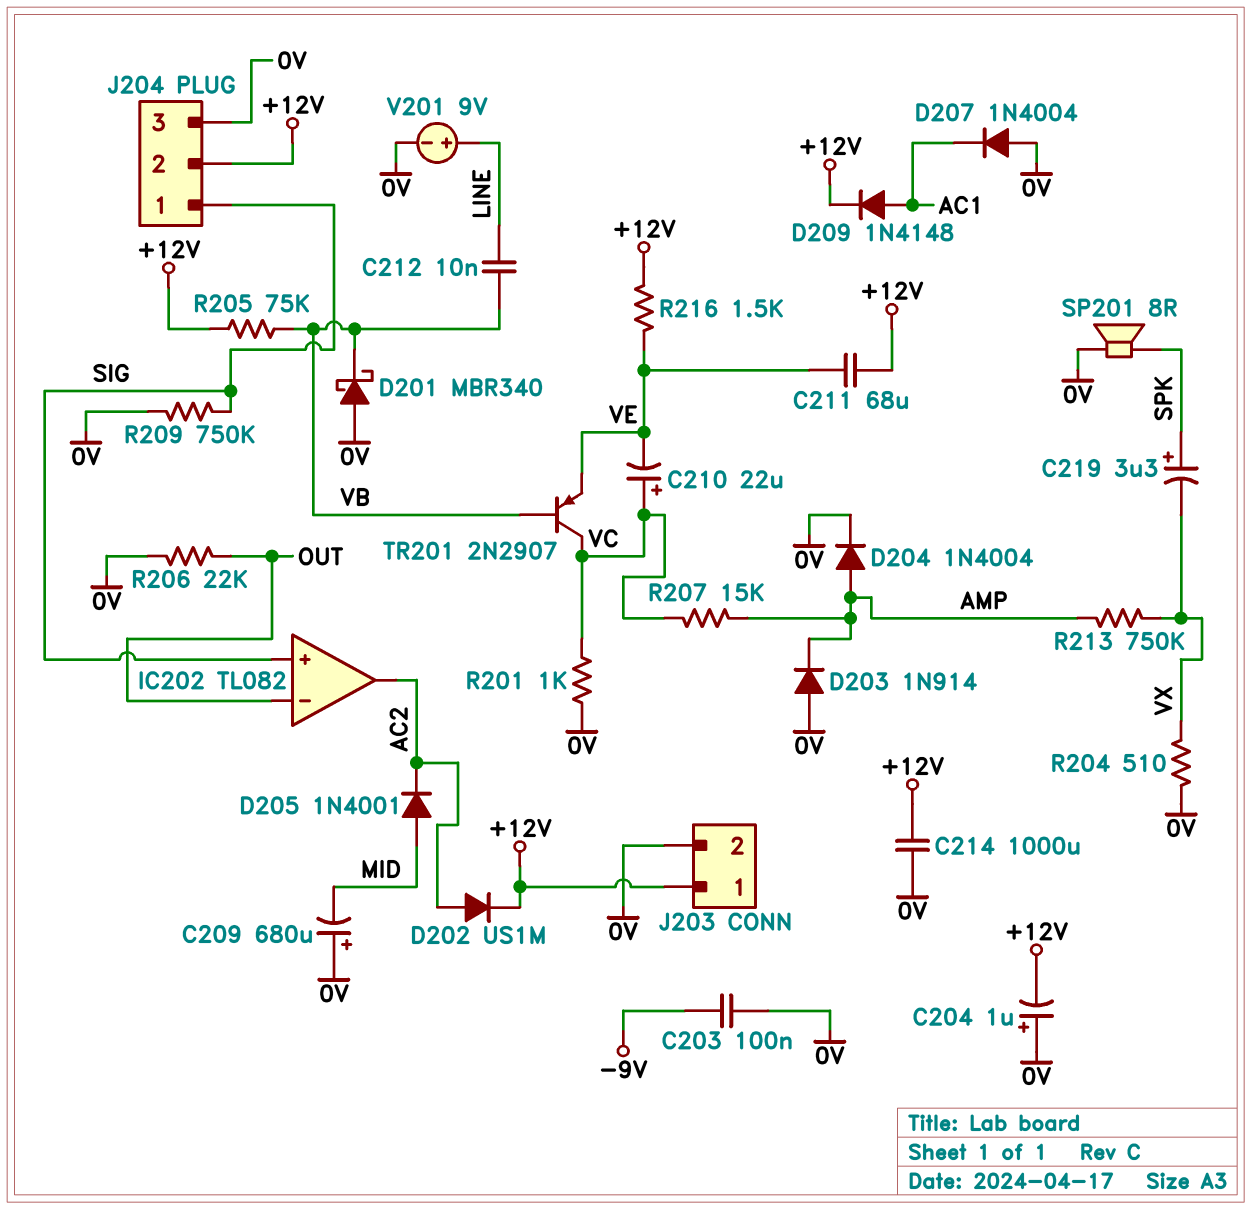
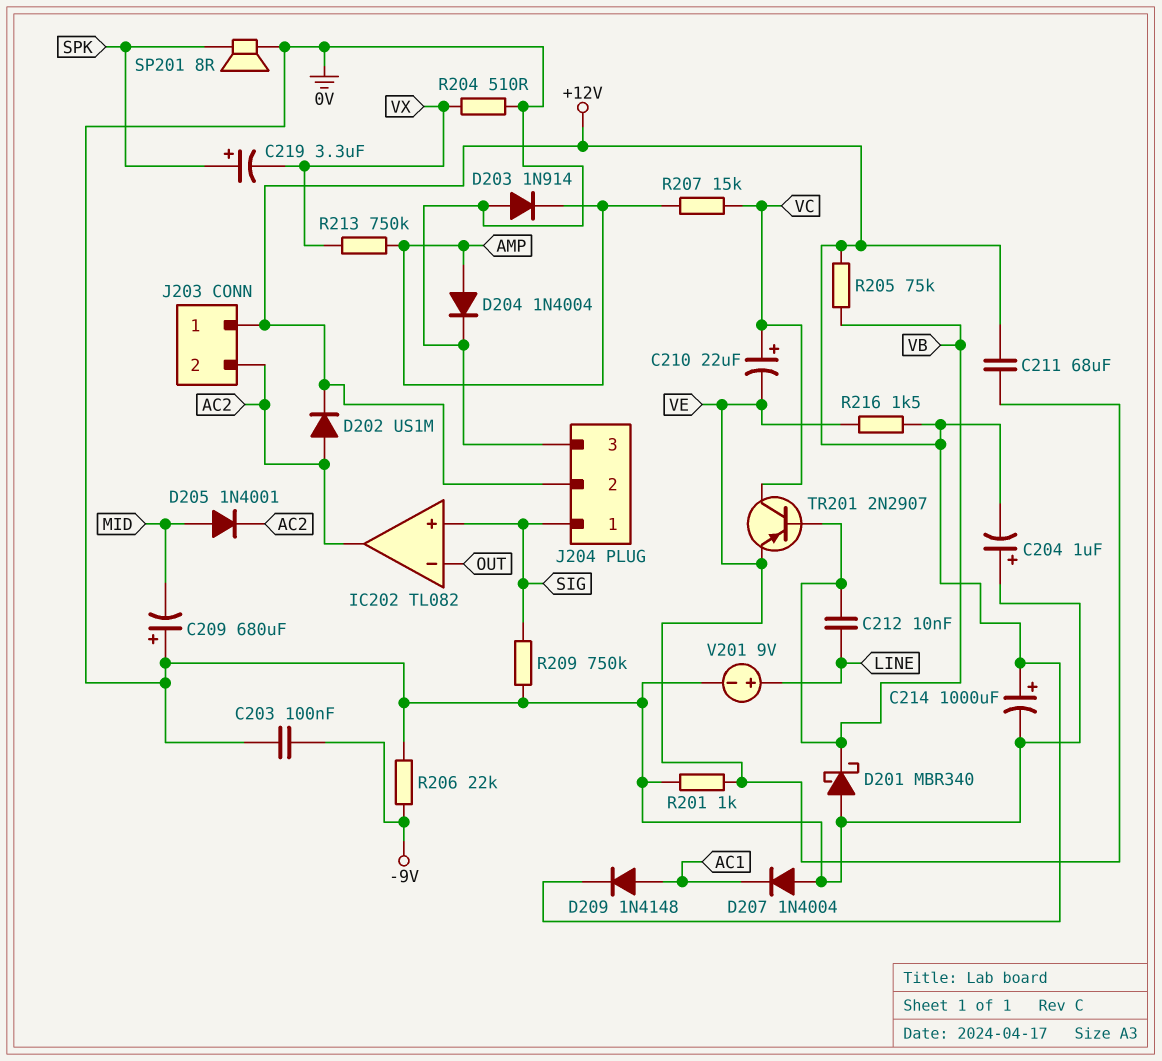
C214: 1000uF (+12V, 0V) -> 1000uF (plus +12V, minus 0V)
J203 pin 2: 0V -> AC2
R201: 1k (0V, VC) -> 1k (0V, VE)
R206: 22k (0V, OUT) -> 22k (-9V, 0V)

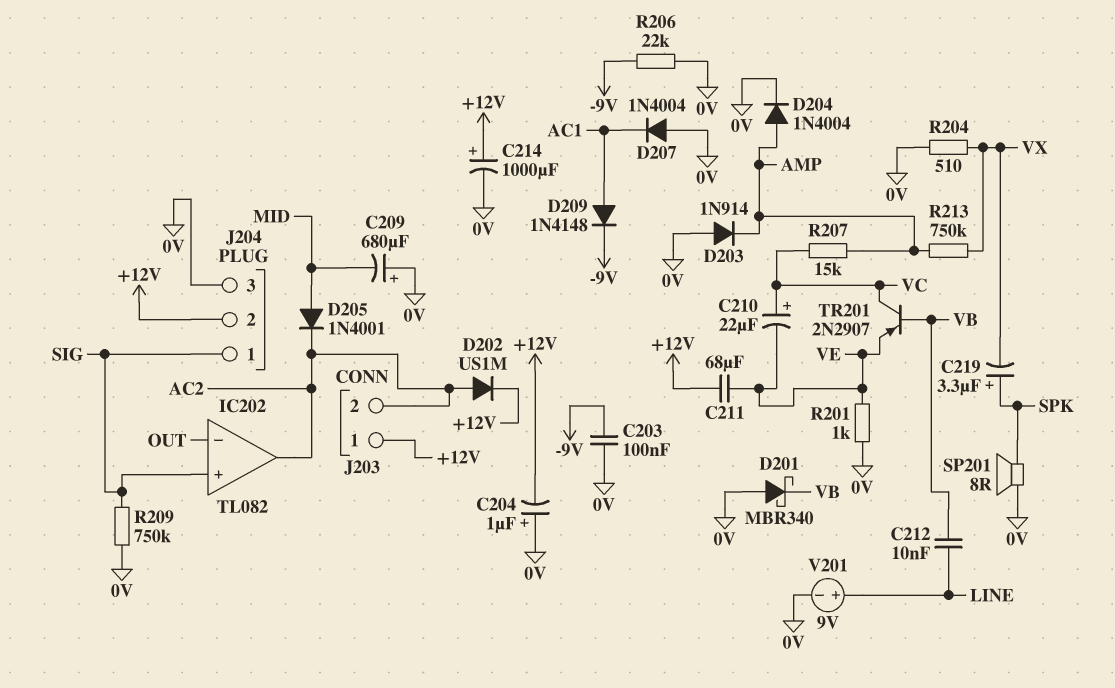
D209: diode 1N4148 (A AC1, K +12V) -> diode 1N4148 (A AC1, K -9V)
R205: 75k (+12V, VB) -> none
R216: 1.5k (+12V, VE) -> none

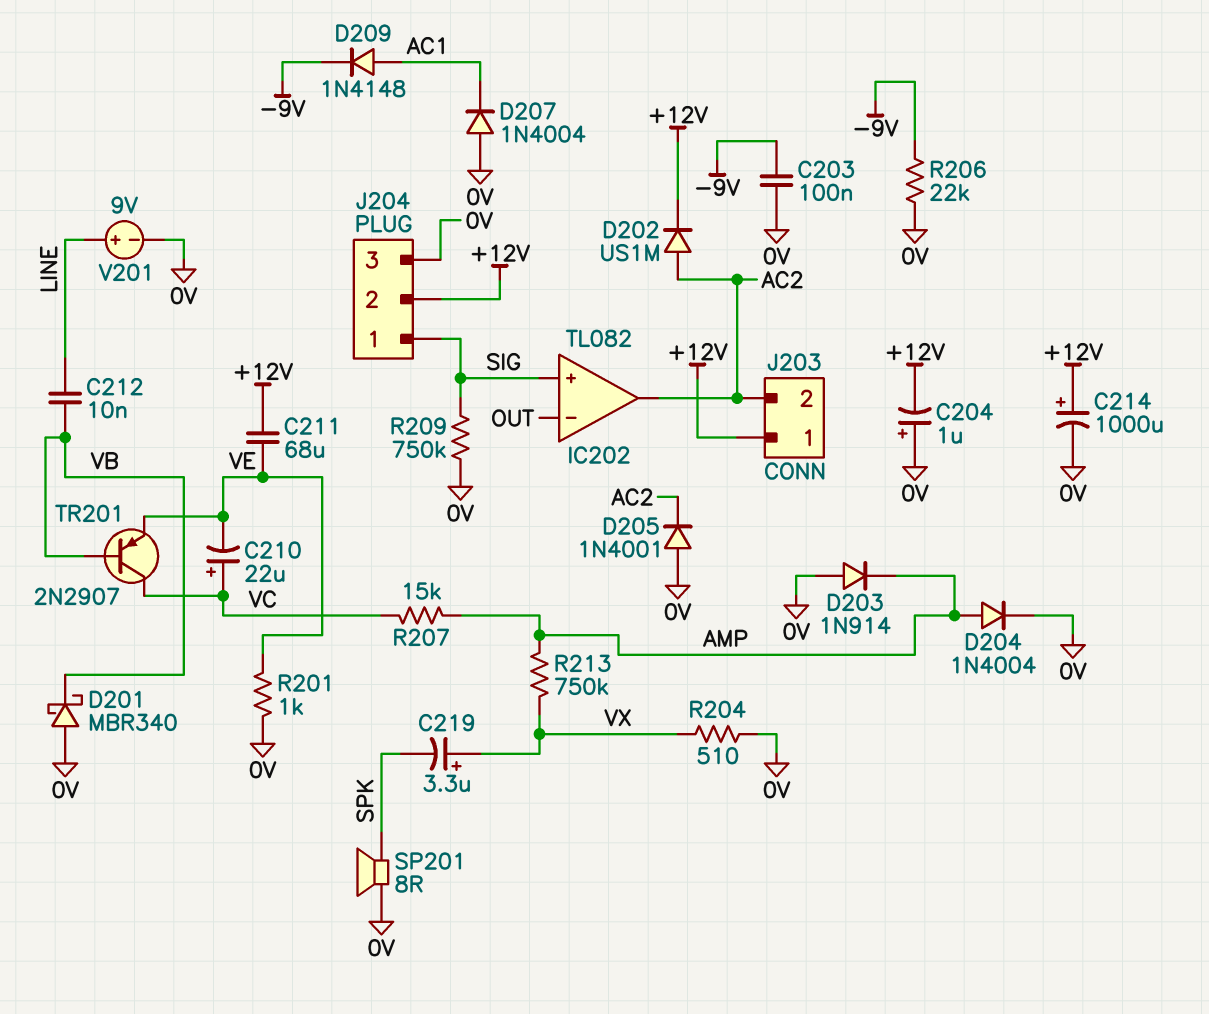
C209: 680uF (plus 0V, minus MID) -> none
C219: 3.3uF (plus SPK, minus VX) -> 3.3uF (plus VX, minus SPK)
D205: diode 1N4001 (A MID, K AC2) -> diode 1N4001 (A 0V, K AC2)

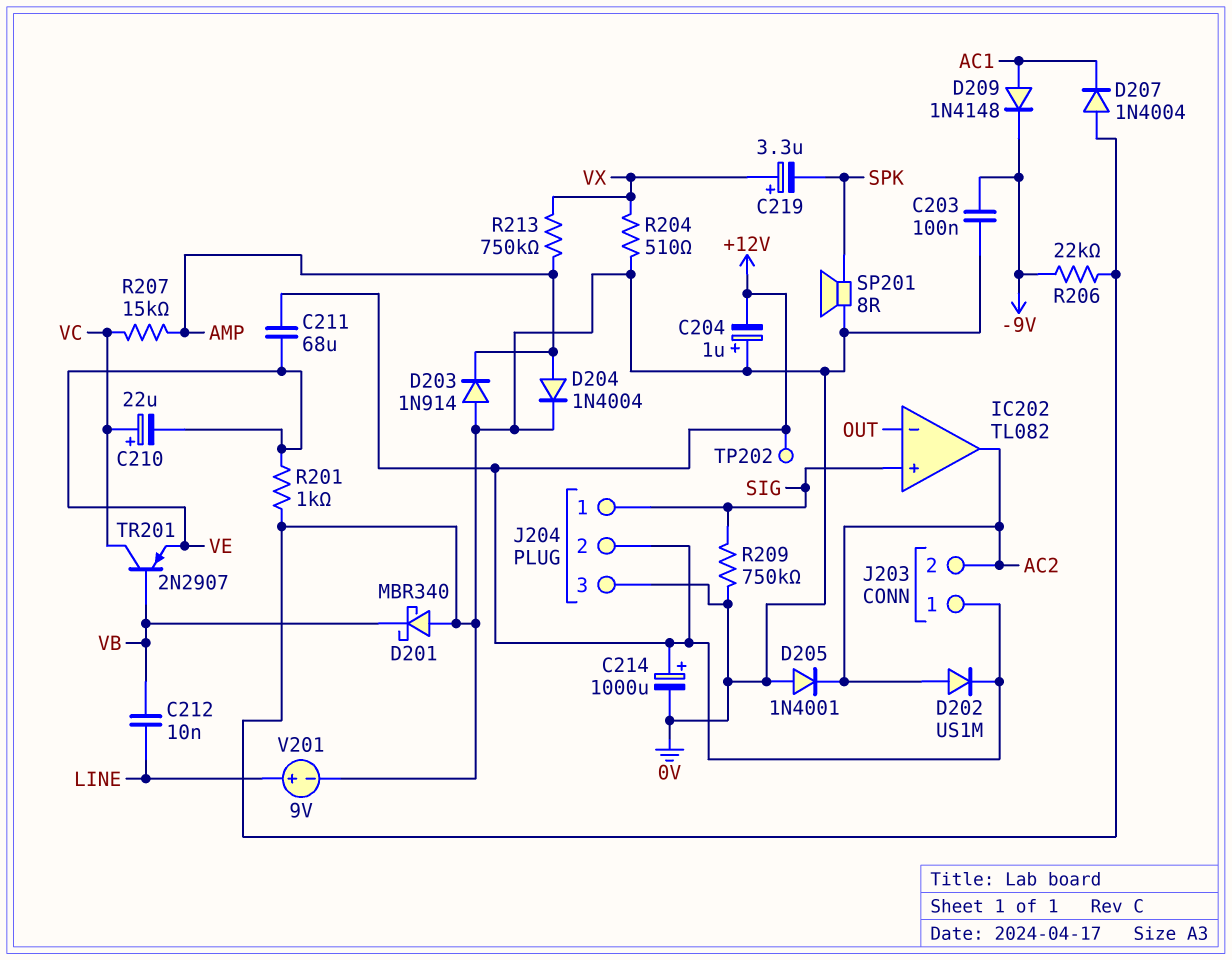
TP202: none -> test point (+12V)

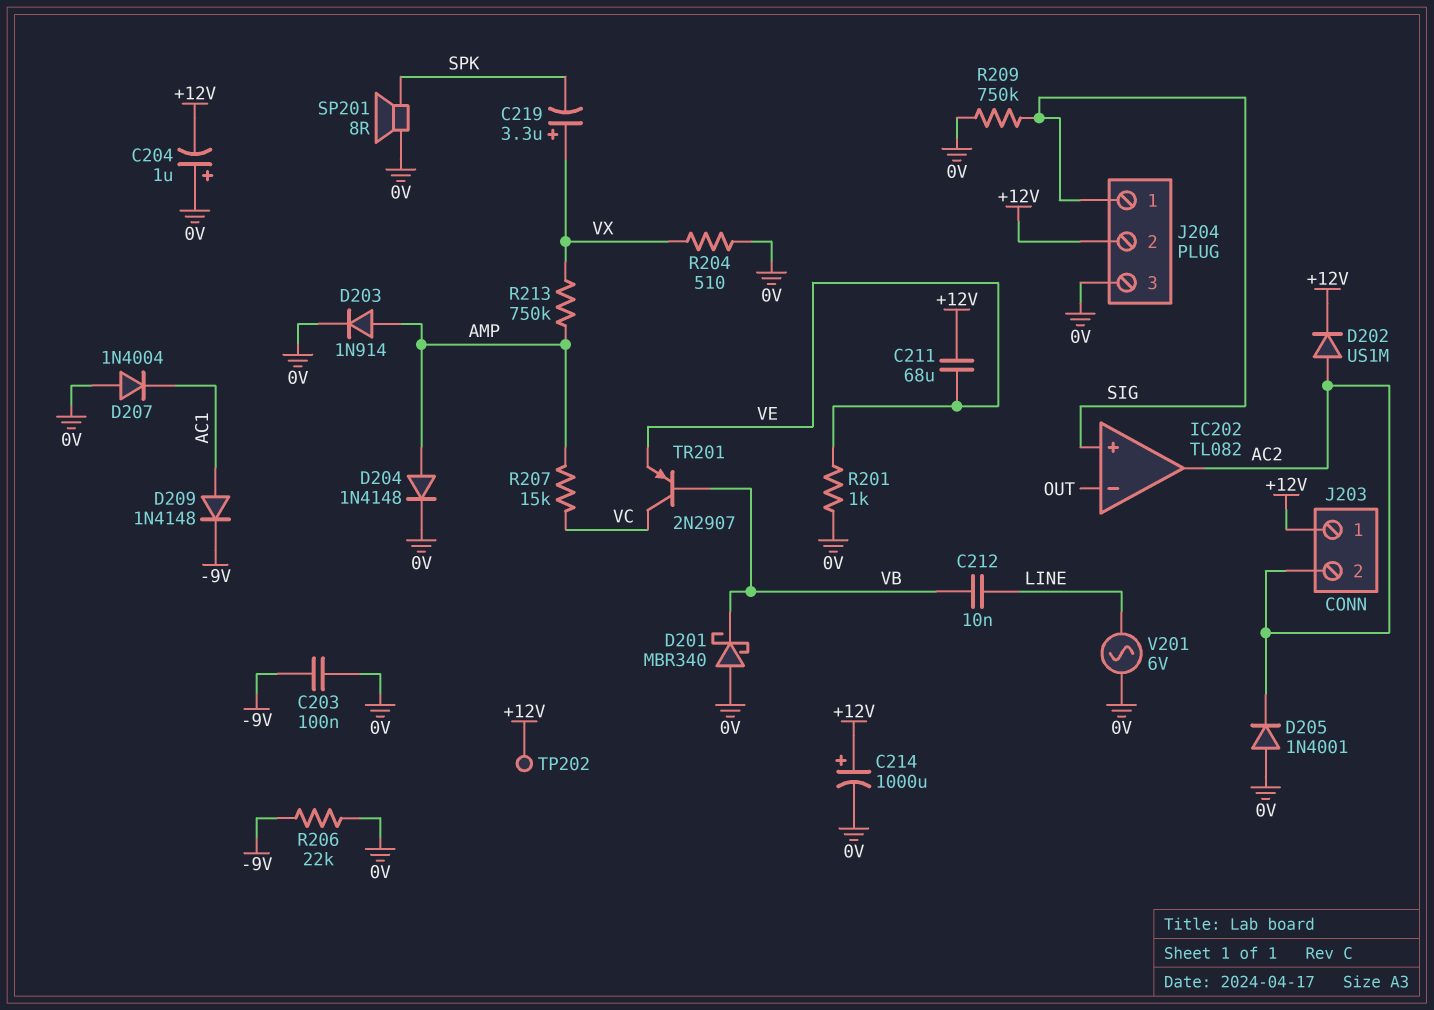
C210: 22uF (plus VC, minus VE) -> none
D203: diode 1N914 (A 0V, K AMP) -> diode 1N914 (A AMP, K 0V)
D204: diode 1N4004 (A AMP, K 0V) -> diode 1N4148 (A AMP, K 0V)
V201: 9V (plus LINE, minus 0V) -> AC 6V (0V, LINE)

